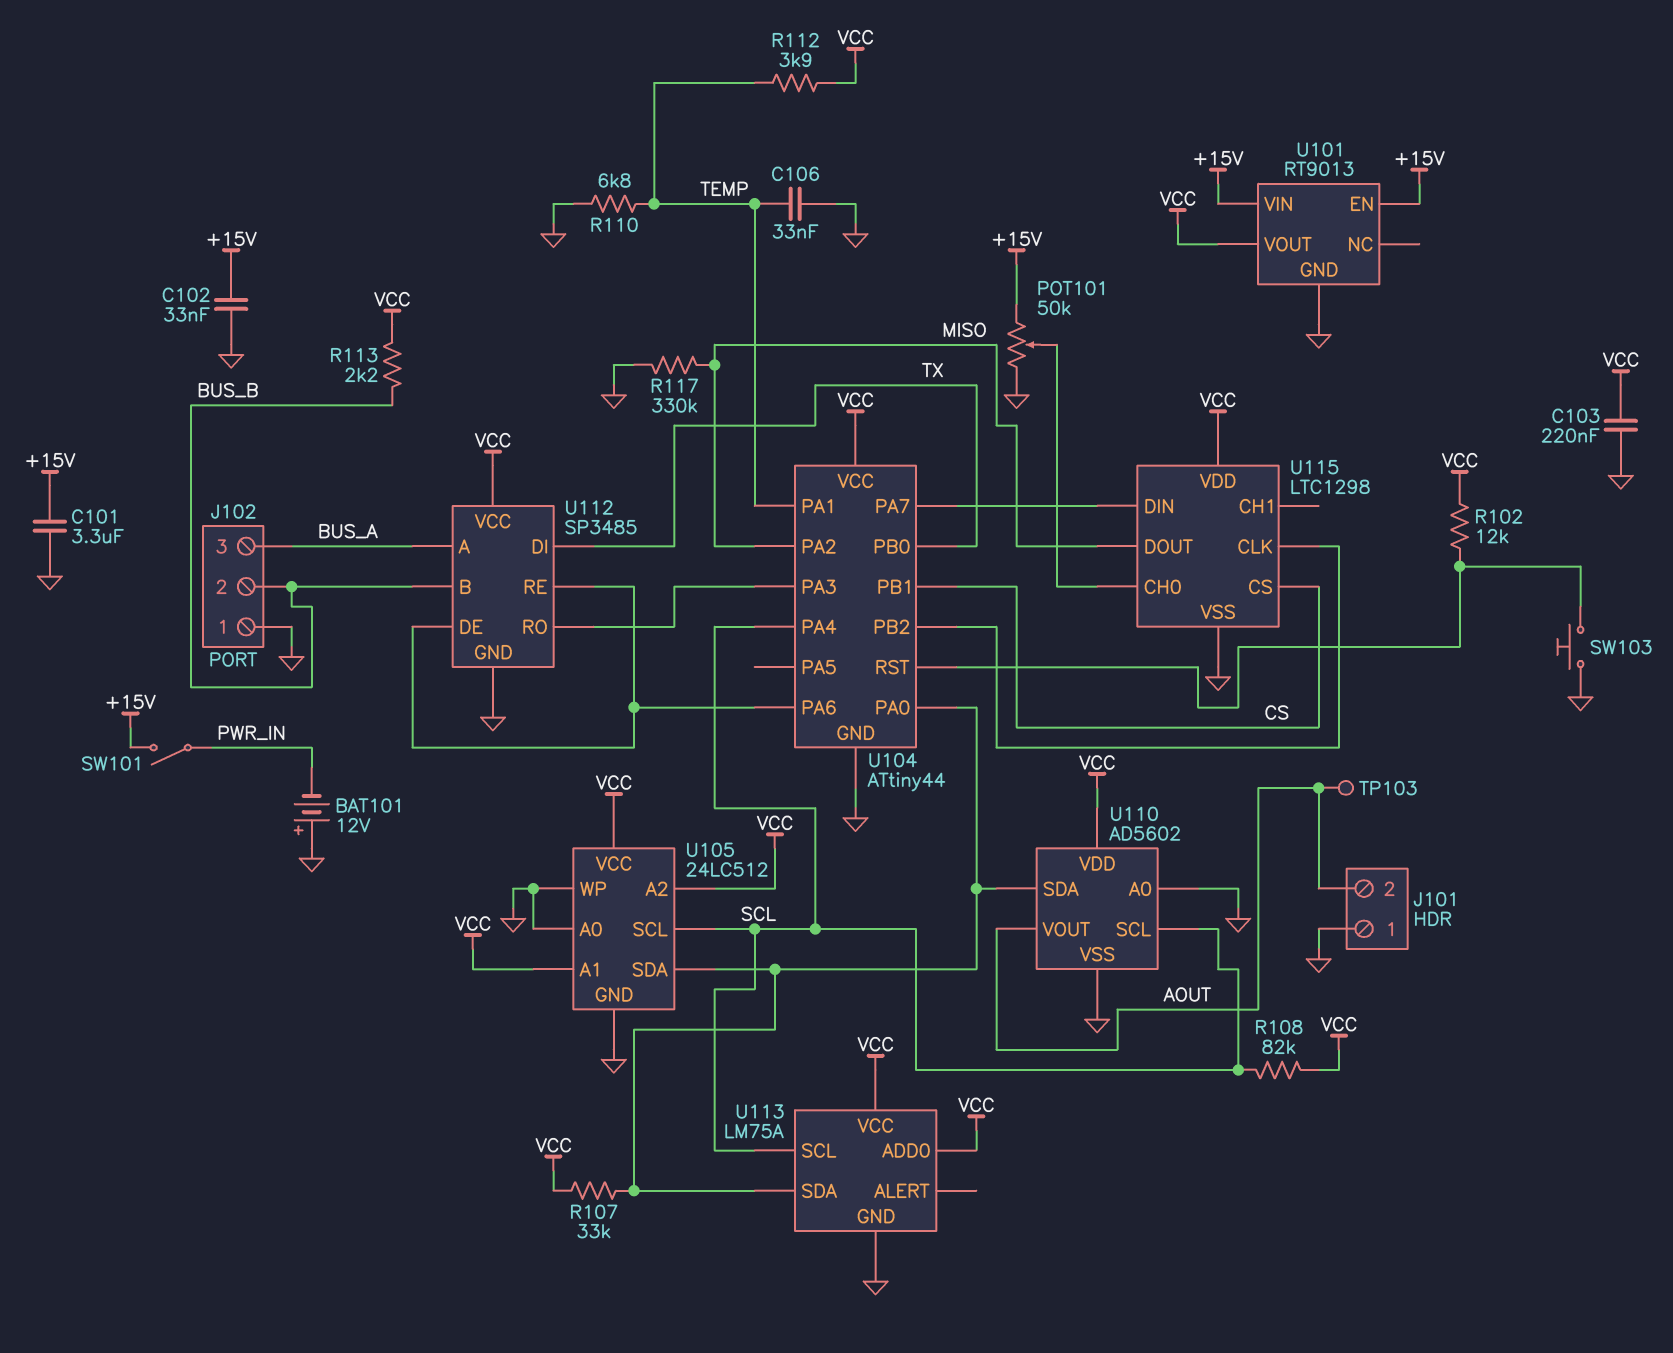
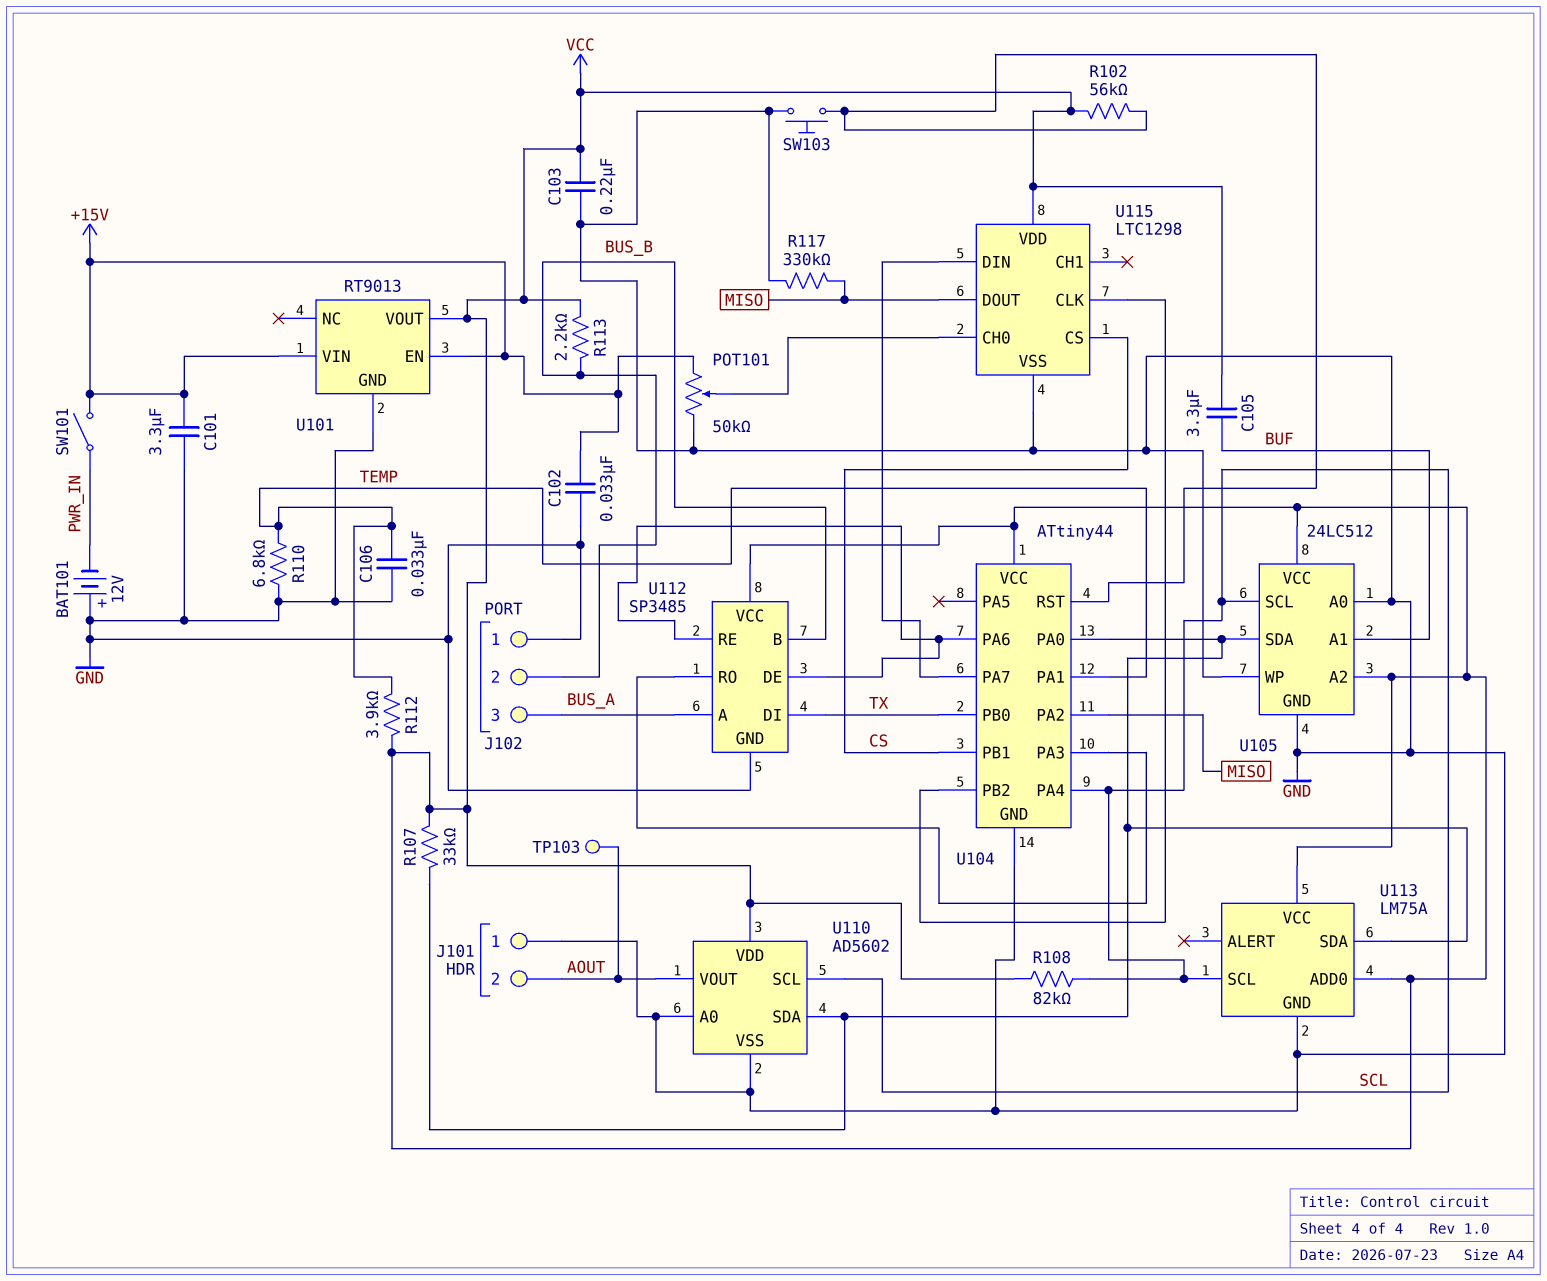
C105: none -> 3.3uF (BUF, VCC)
R102: 12k (U104/RST, VCC) -> 56k (U104/RST, VCC)
U105 pin A1: VCC -> BUF

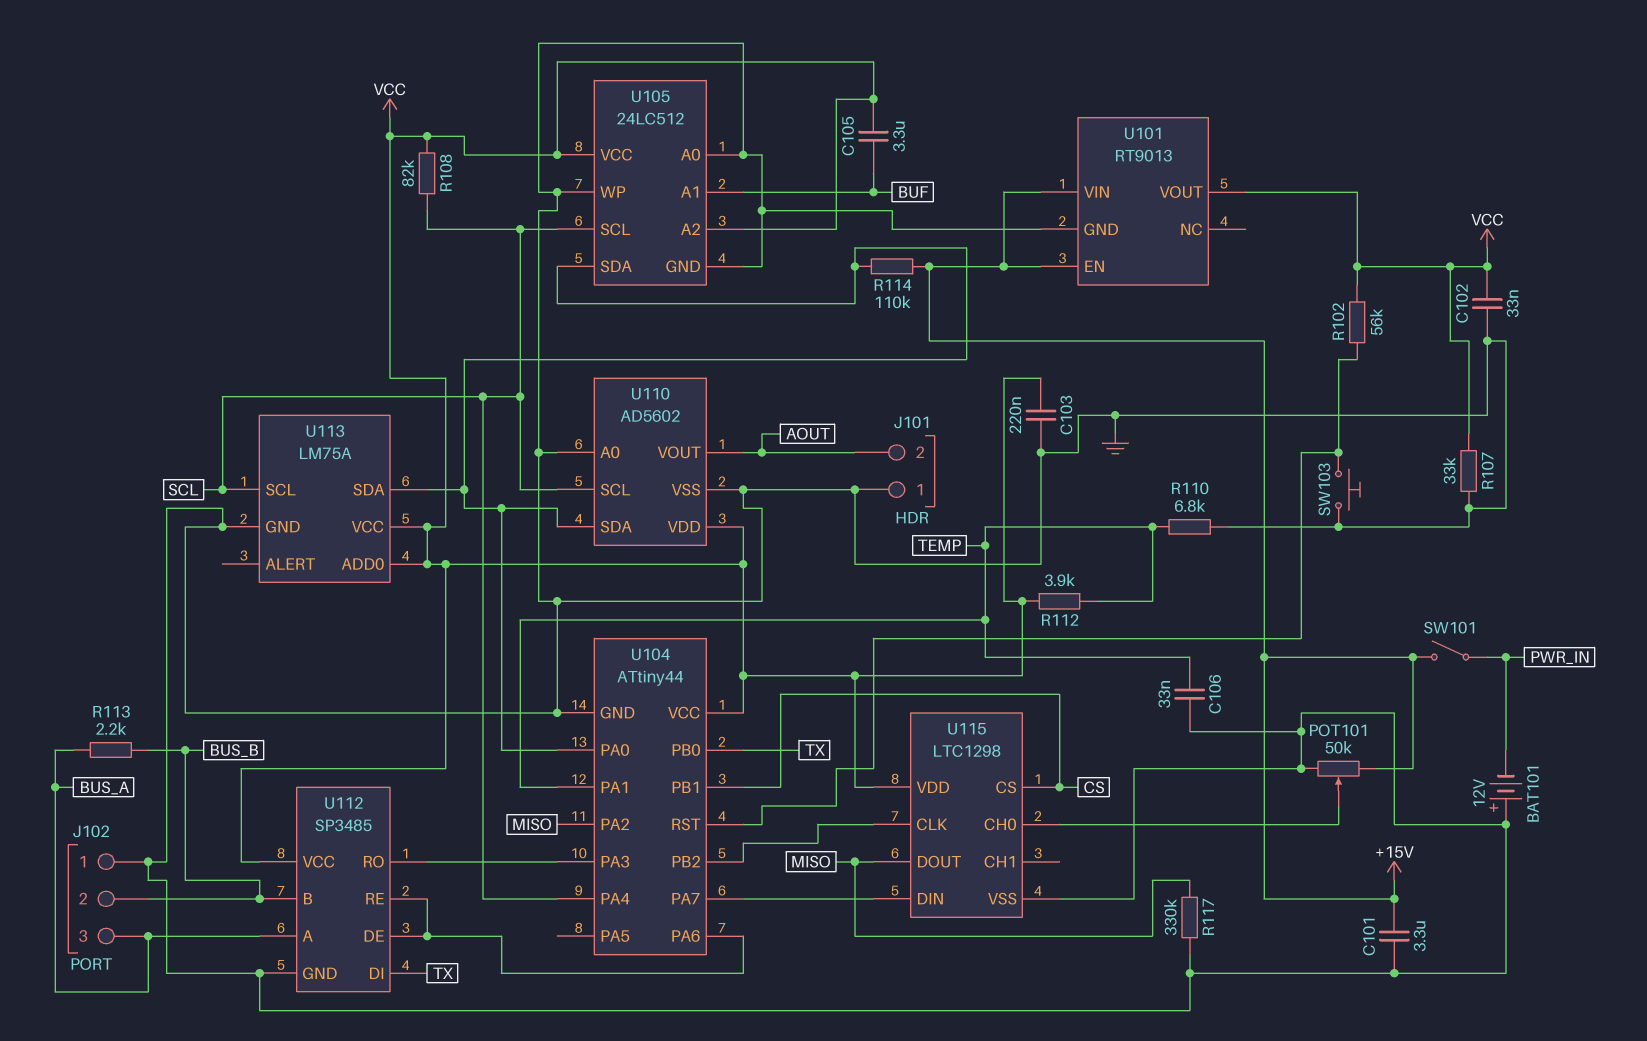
C102: 33nF (+15V, GND) -> 33nF (GND, VCC)
R107: 33k (U104/PA0, VCC) -> 33k (GND, VCC)
R113: 2.2k (BUS_B, VCC) -> 2.2k (BUS_A, BUS_B)
R114: none -> 110k (+15V, U104/PA0)
TP103: test point (AOUT) -> none

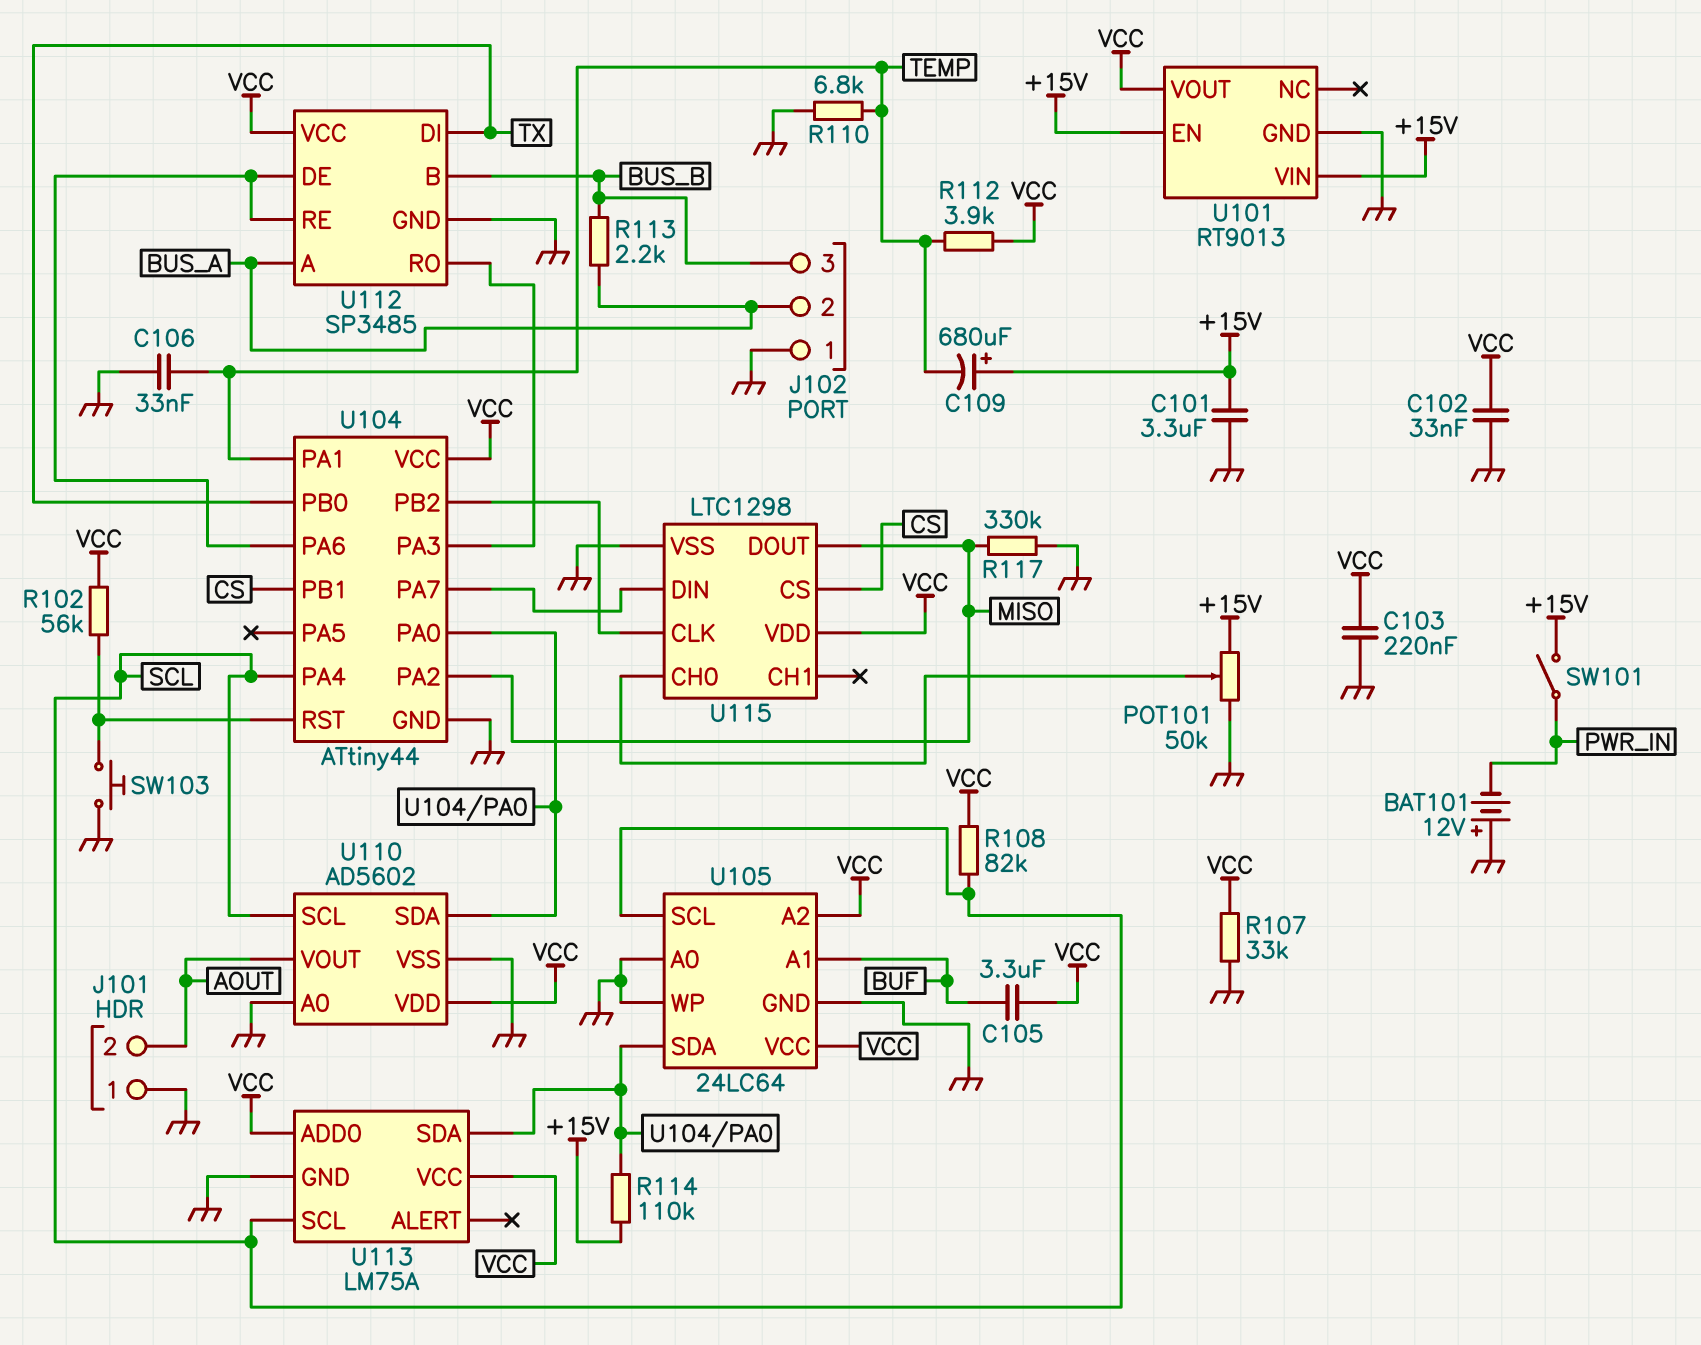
C109: none -> 680uF (plus +15V, minus TEMP)
J102 pin 2: BUS_B -> BUS_A
J102 pin 3: BUS_A -> BUS_B
U105: 24LC512 -> 24LC64

